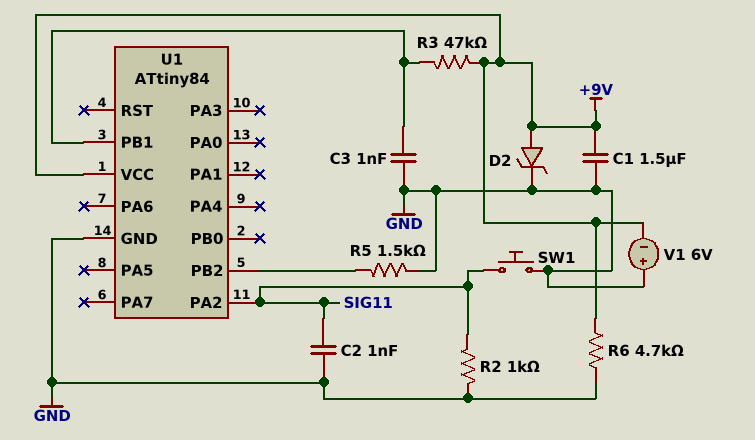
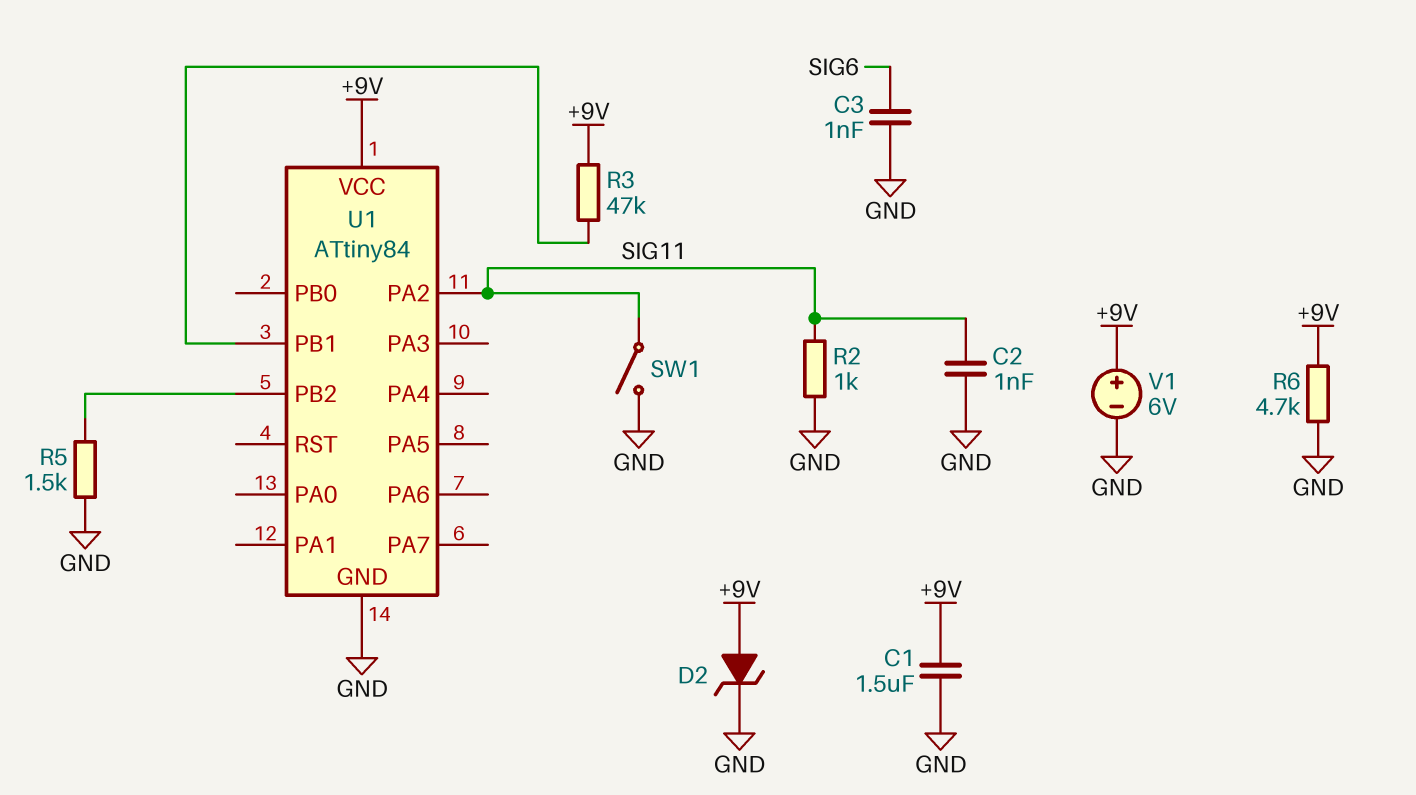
C3: 1nF (GND, U1/PB1) -> 1nF (GND, SIG6)
SW1: button (GND, SIG11) -> switch (GND, SIG11)
V1: 6V (plus GND, minus +9V) -> 6V (plus +9V, minus GND)

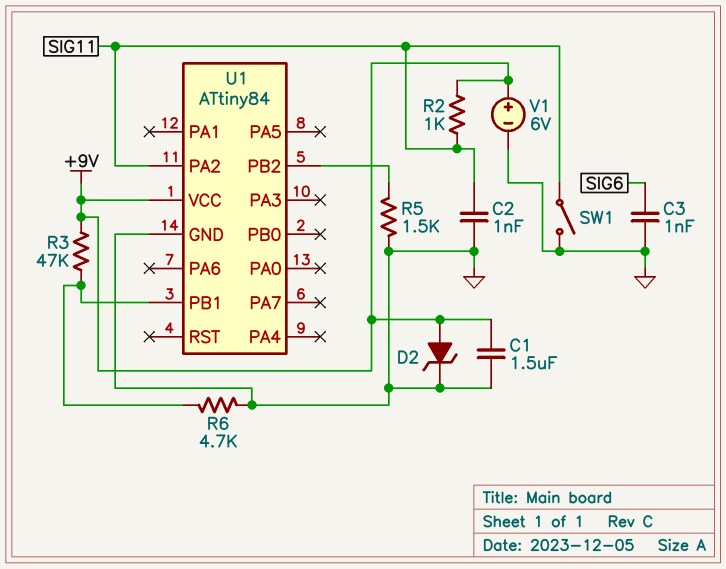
R2: 1k (GND, SIG11) -> 1k (+9V, SIG11)
R6: 4.7k (+9V, GND) -> 4.7k (GND, U1/PB1)

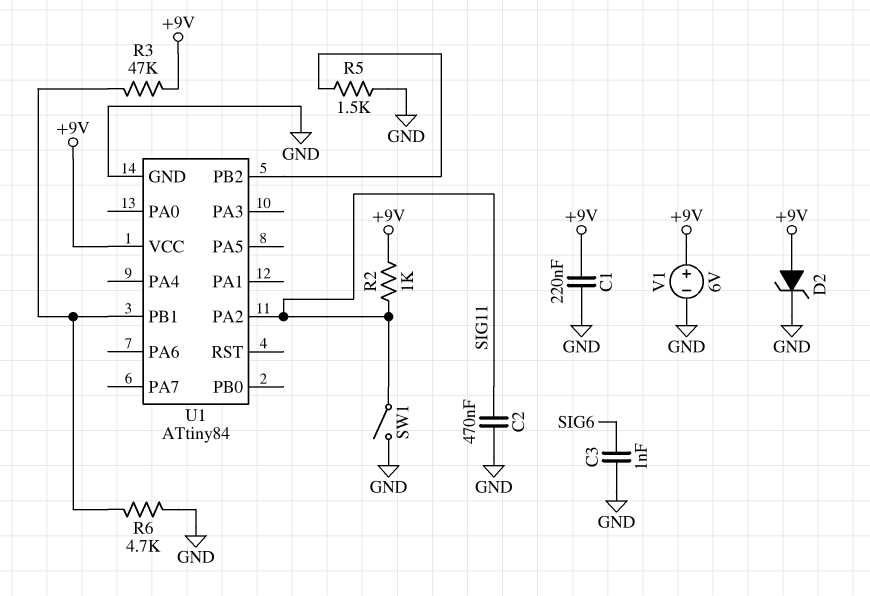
C1: 1.5uF (+9V, GND) -> 220nF (+9V, GND)
C2: 1nF (GND, SIG11) -> 470nF (GND, SIG11)

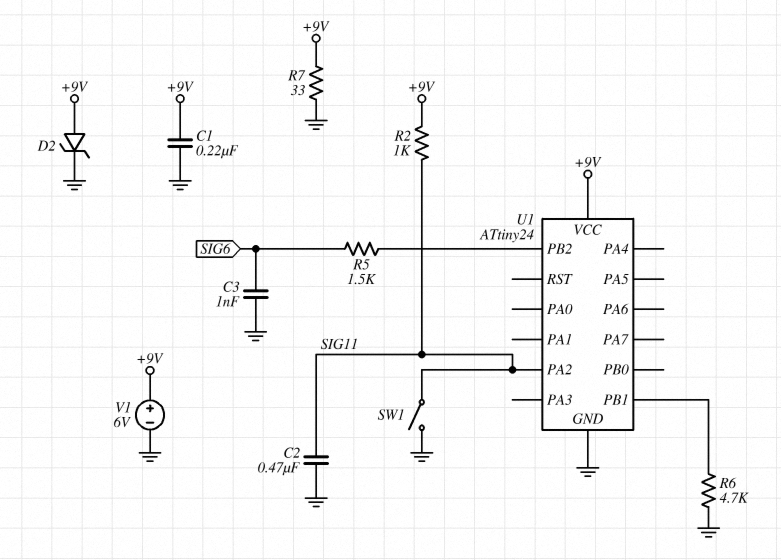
R3: 47k (+9V, U1/PB1) -> none
R5: 1.5k (GND, U1/PB2) -> 1.5k (SIG6, U1/PB2)
R7: none -> 33 (+9V, GND)
U1: ATtiny84 -> ATtiny24

